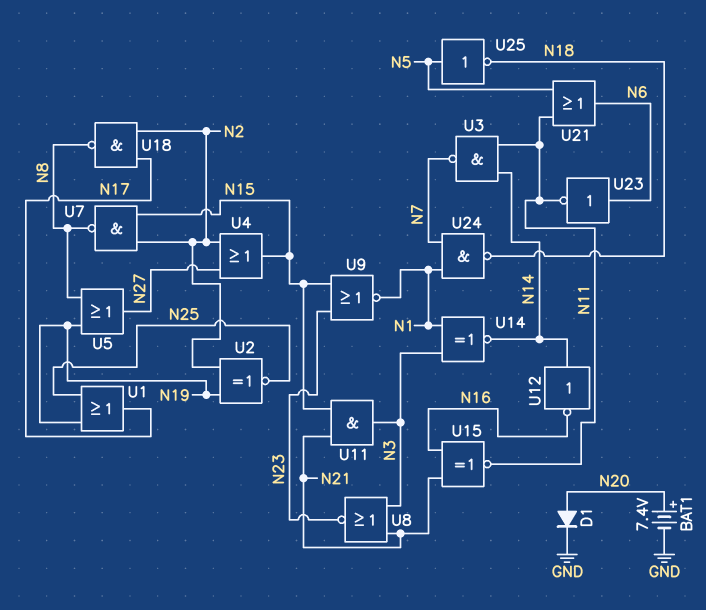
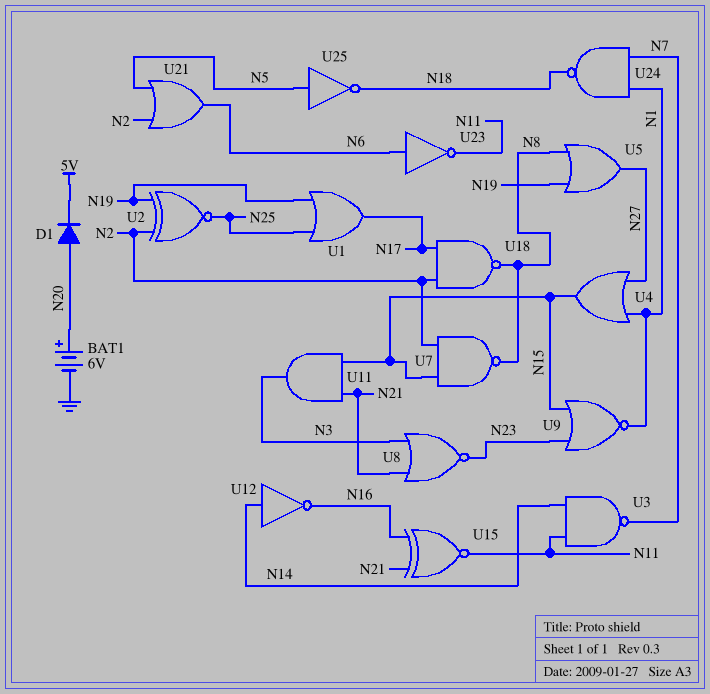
BAT1: 7.4V (plus N20, minus GND) -> 6V (plus N20, minus GND)
D1: diode (A N20, K GND) -> diode (A N20, K 5V)
U4: OR (in N2, in N27, out N15) -> OR (in N1, in N27, out N15)
U14: XNOR (in N1, in N3, out N14) -> none
U21: OR (in N5, in N11, out N6) -> OR (in N2, in N5, out N6)

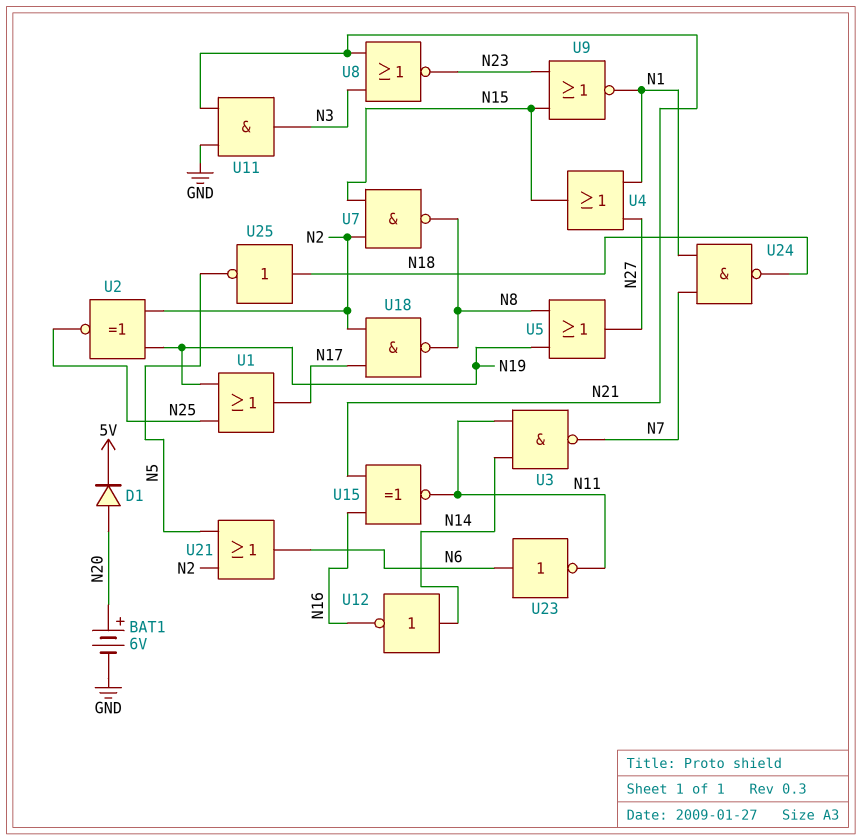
U11: AND (in N15, in N21, out N3) -> AND (in GND, in N21, out N3)
U25: NOT (in N5, out N18) -> NOT (in N18, out N5)

